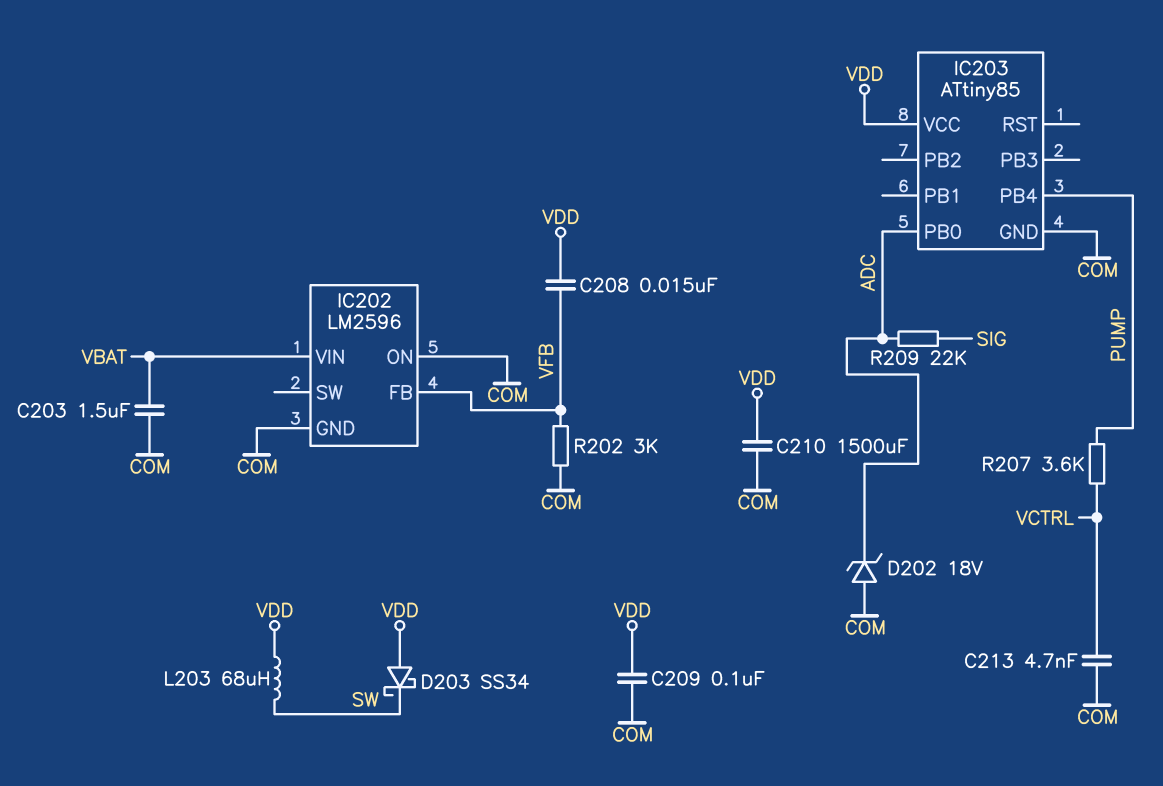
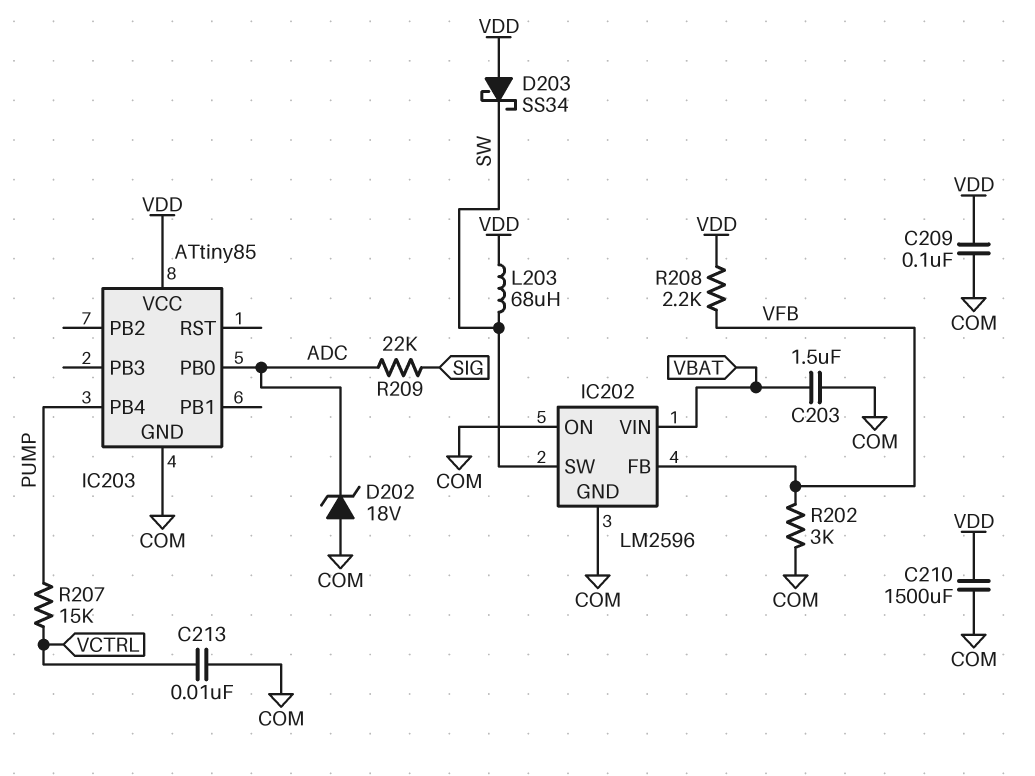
C208: 15nF (VDD, VFB) -> none
C213: 4.7nF (COM, VCTRL) -> 10nF (COM, VCTRL)
IC202 pin SW: none -> SW
R207: 3.6k (PUMP, VCTRL) -> 15k (PUMP, VCTRL)
R208: none -> 2.2k (VDD, VFB)

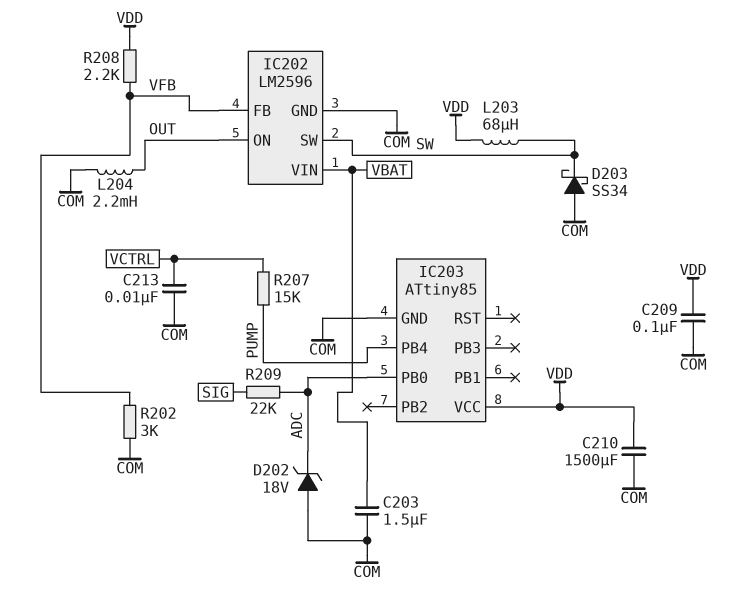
D203: schottky SS34 (A VDD, K SW) -> schottky SS34 (A COM, K SW)
IC202 pin ON: COM -> OUT
L204: none -> 2.2mH (COM, OUT)

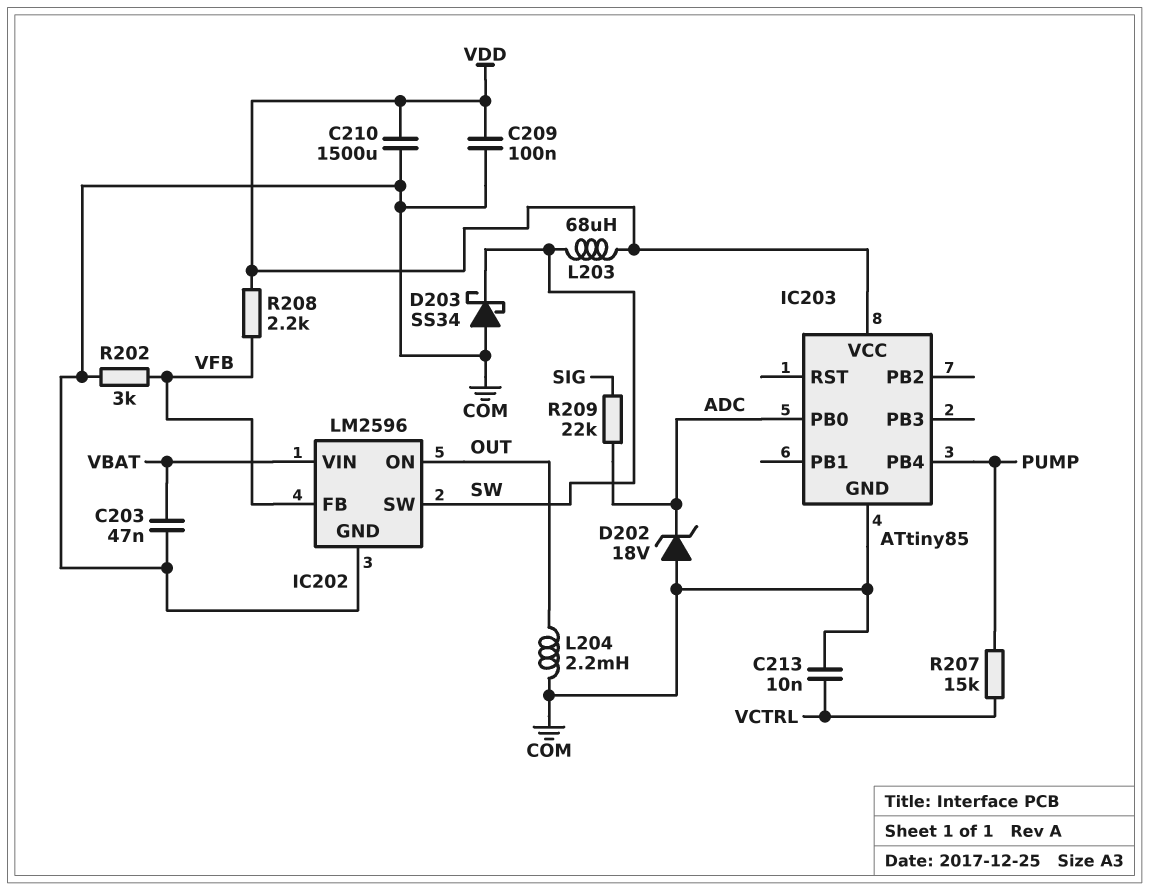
C203: 1.5uF (COM, VBAT) -> 47nF (COM, VBAT)

